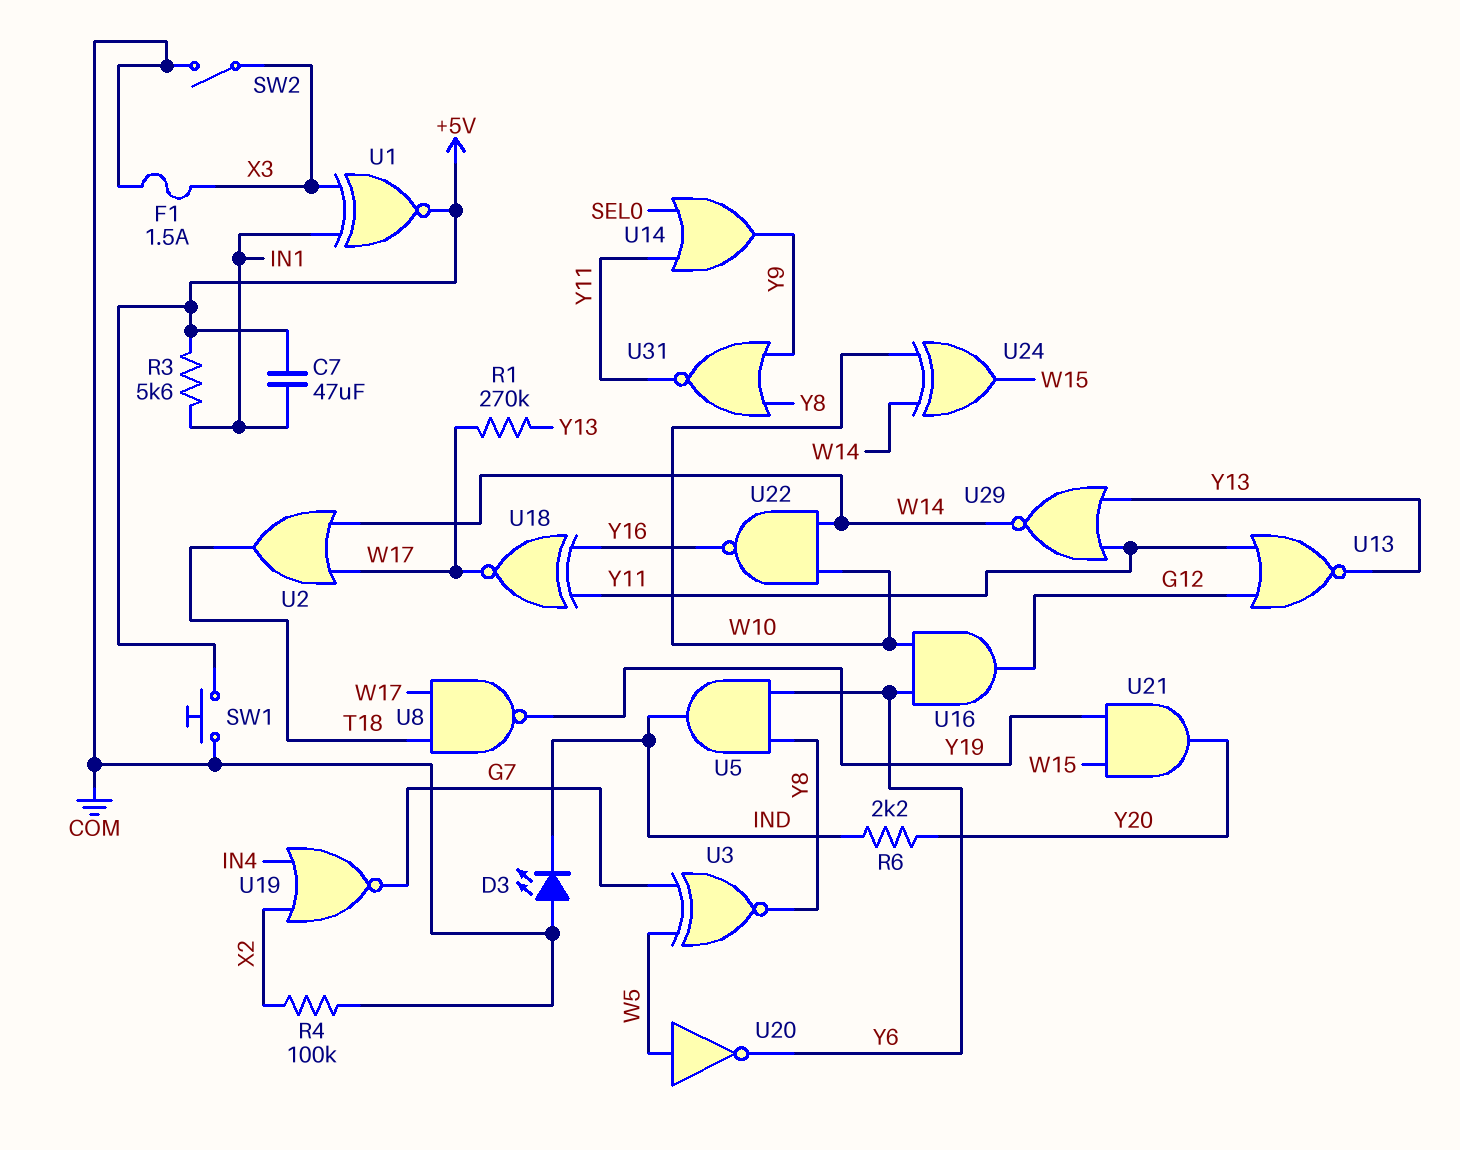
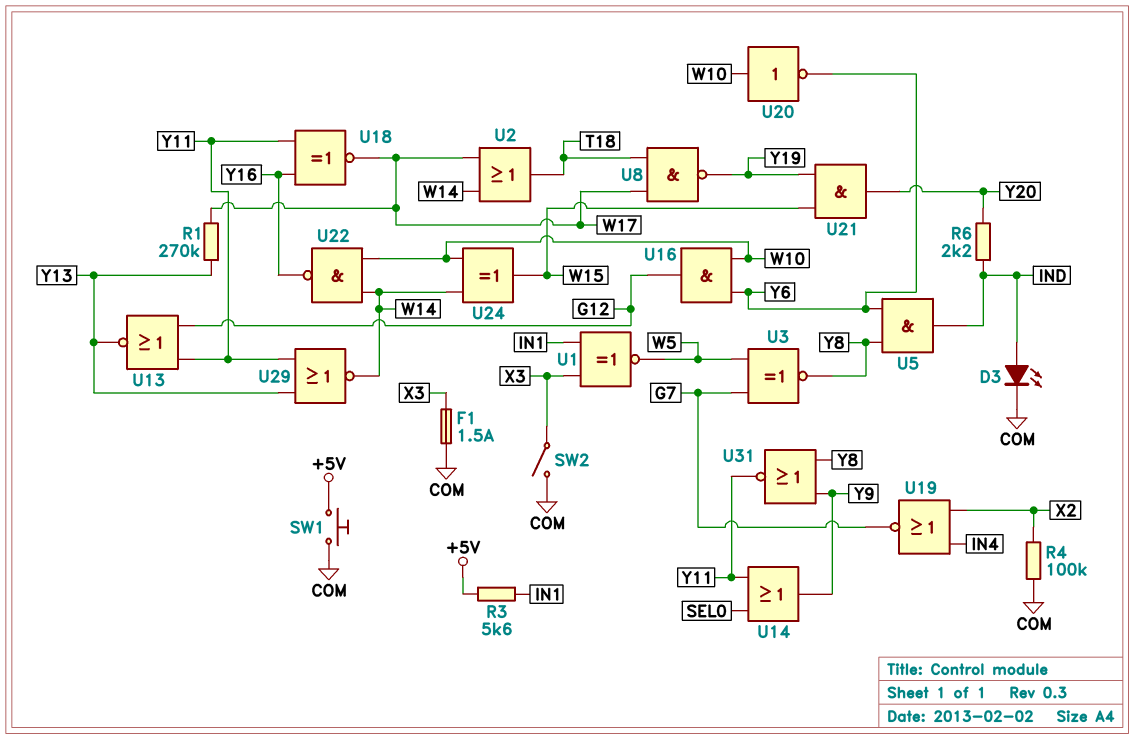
C7: 47uF (+5V, IN1) -> none
D3: LED (A COM, K IND) -> LED (A IND, K COM)
U1: XNOR (in IN1, in X3, out +5V) -> XNOR (in IN1, in X3, out W5)
U20: NOT (in W5, out Y6) -> NOT (in W10, out Y6)

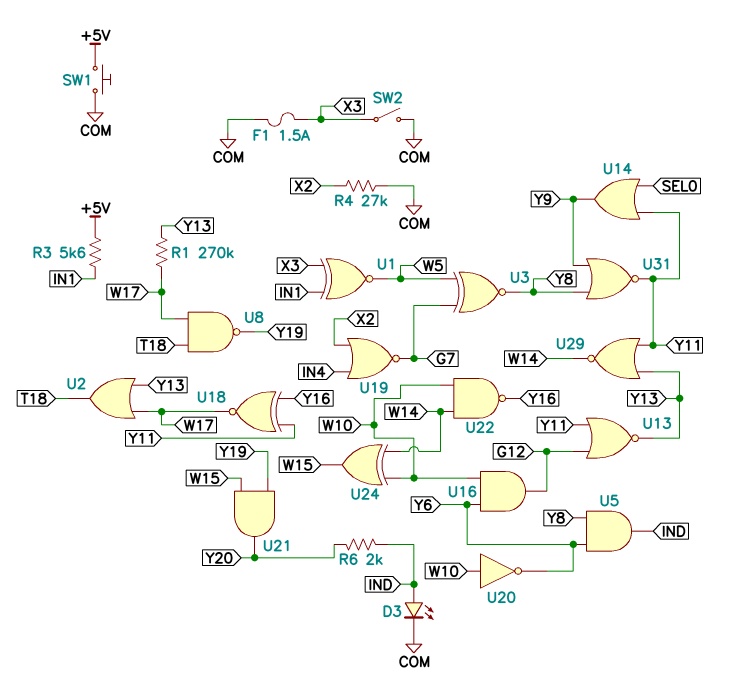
R4: 100k (COM, X2) -> 27k (COM, X2)
R6: 2.2k (IND, Y20) -> 2k (IND, Y20)
U2: OR (in W14, in W17, out T18) -> OR (in W17, in Y13, out T18)

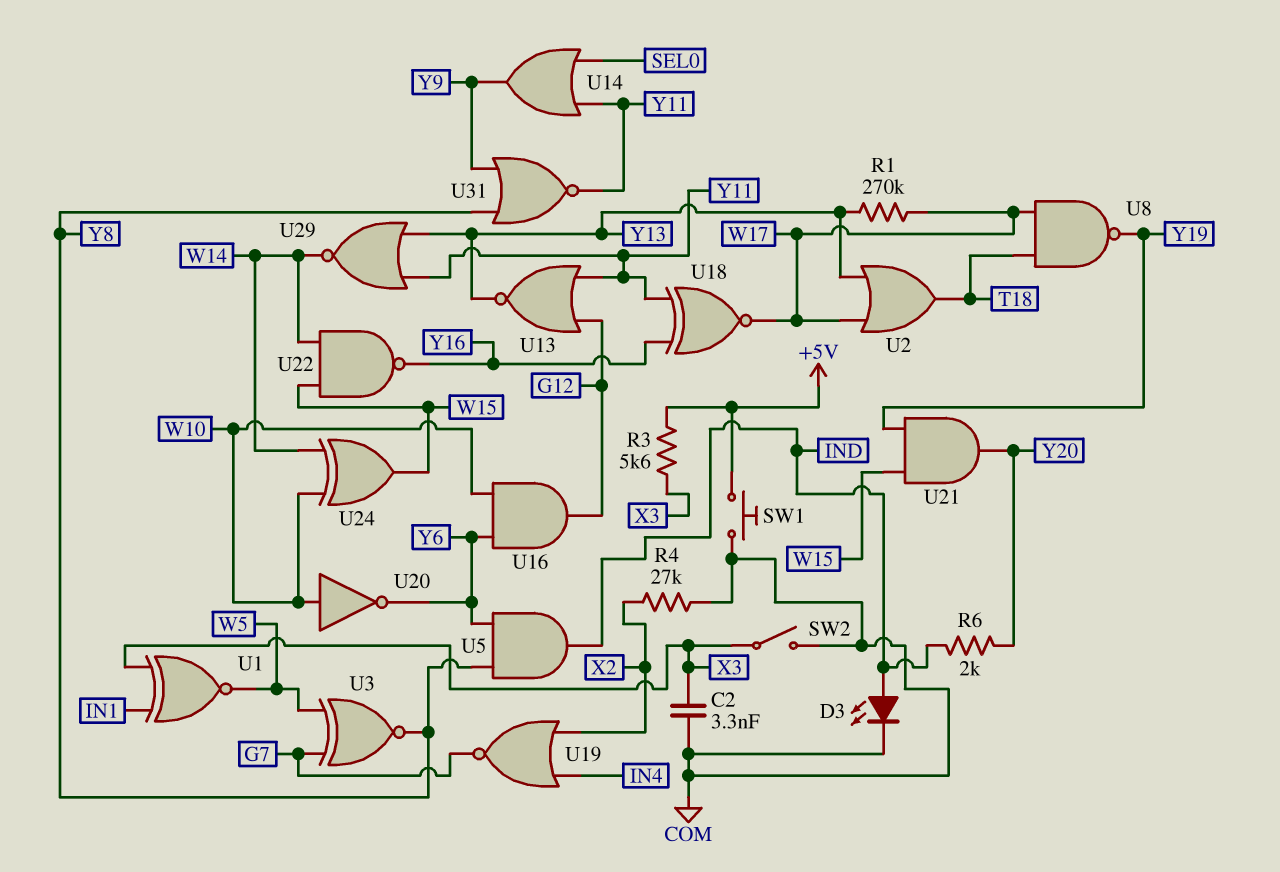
C2: none -> 3.3nF (COM, X3)
F1: 1.5A (COM, X3) -> none
R3: 5.6k (+5V, IN1) -> 5.6k (+5V, X3)
U22: NAND (in W10, in W14, out Y16) -> NAND (in W14, in W15, out Y16)

